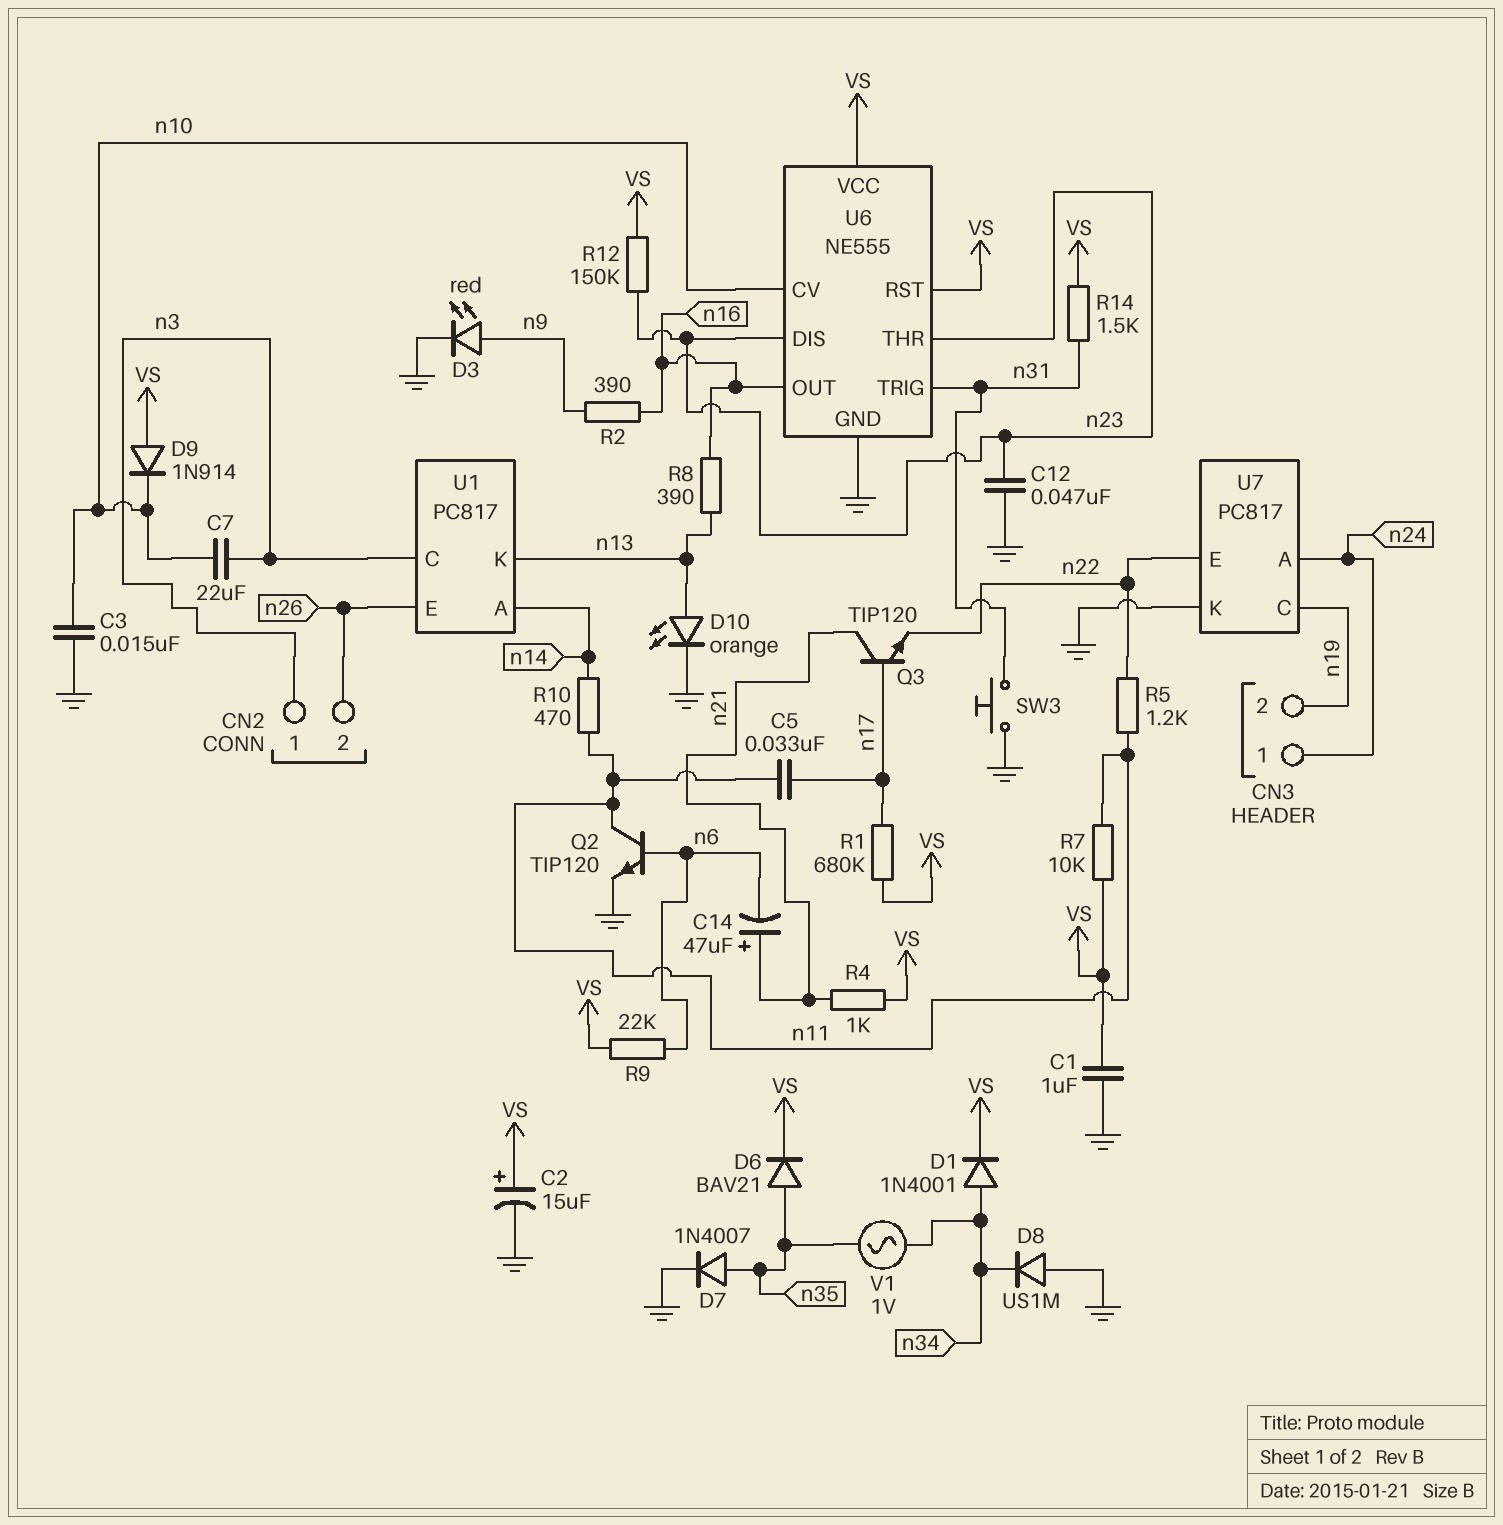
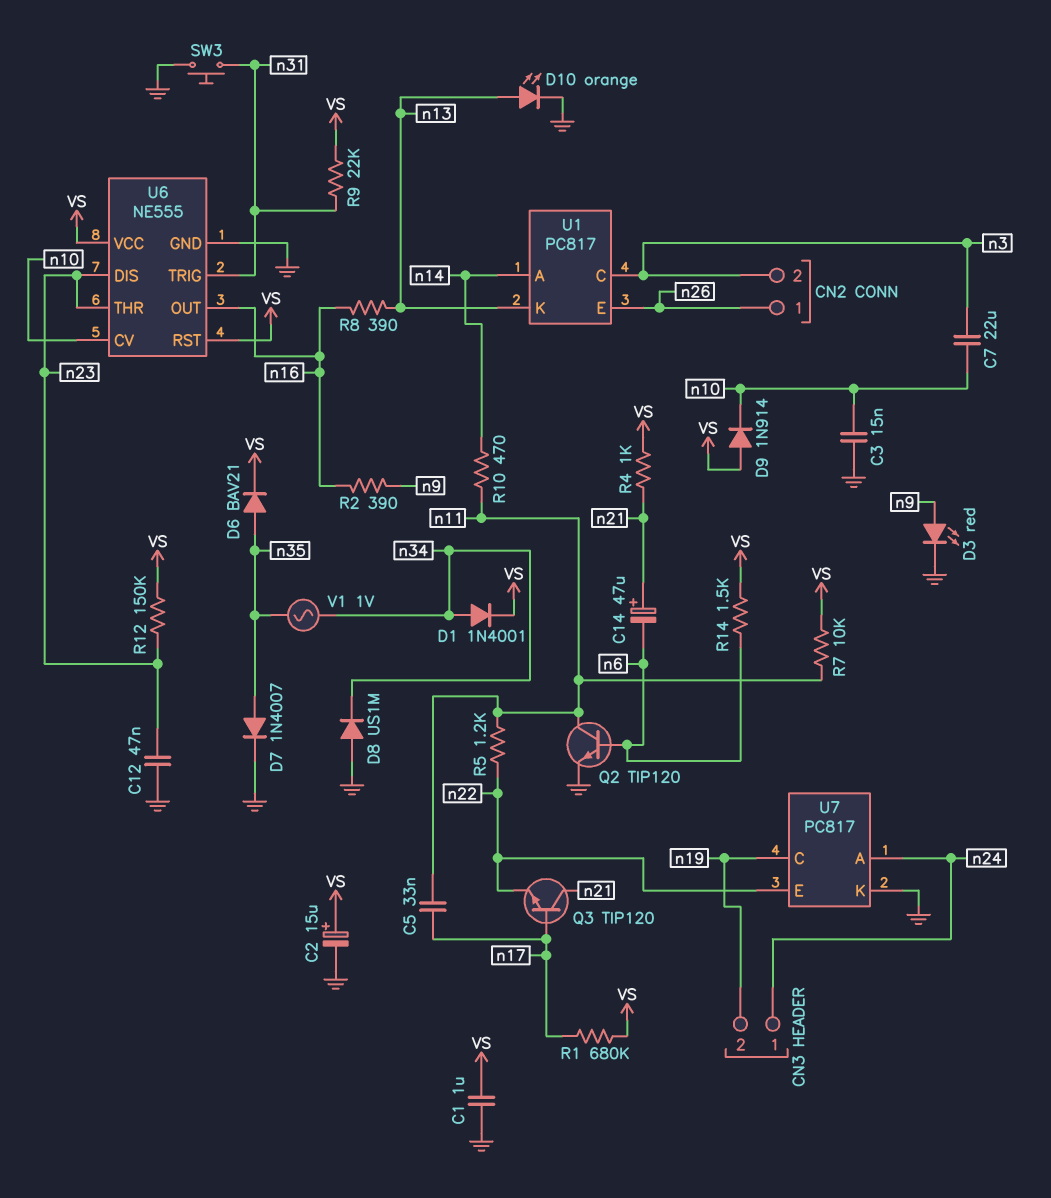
CN2 pin 1: n3 -> n26
CN2 pin 2: n26 -> n3
R9: 22k (VS, n6) -> 22k (VS, n31)
R14: 1.5k (VS, n31) -> 1.5k (VS, n6)

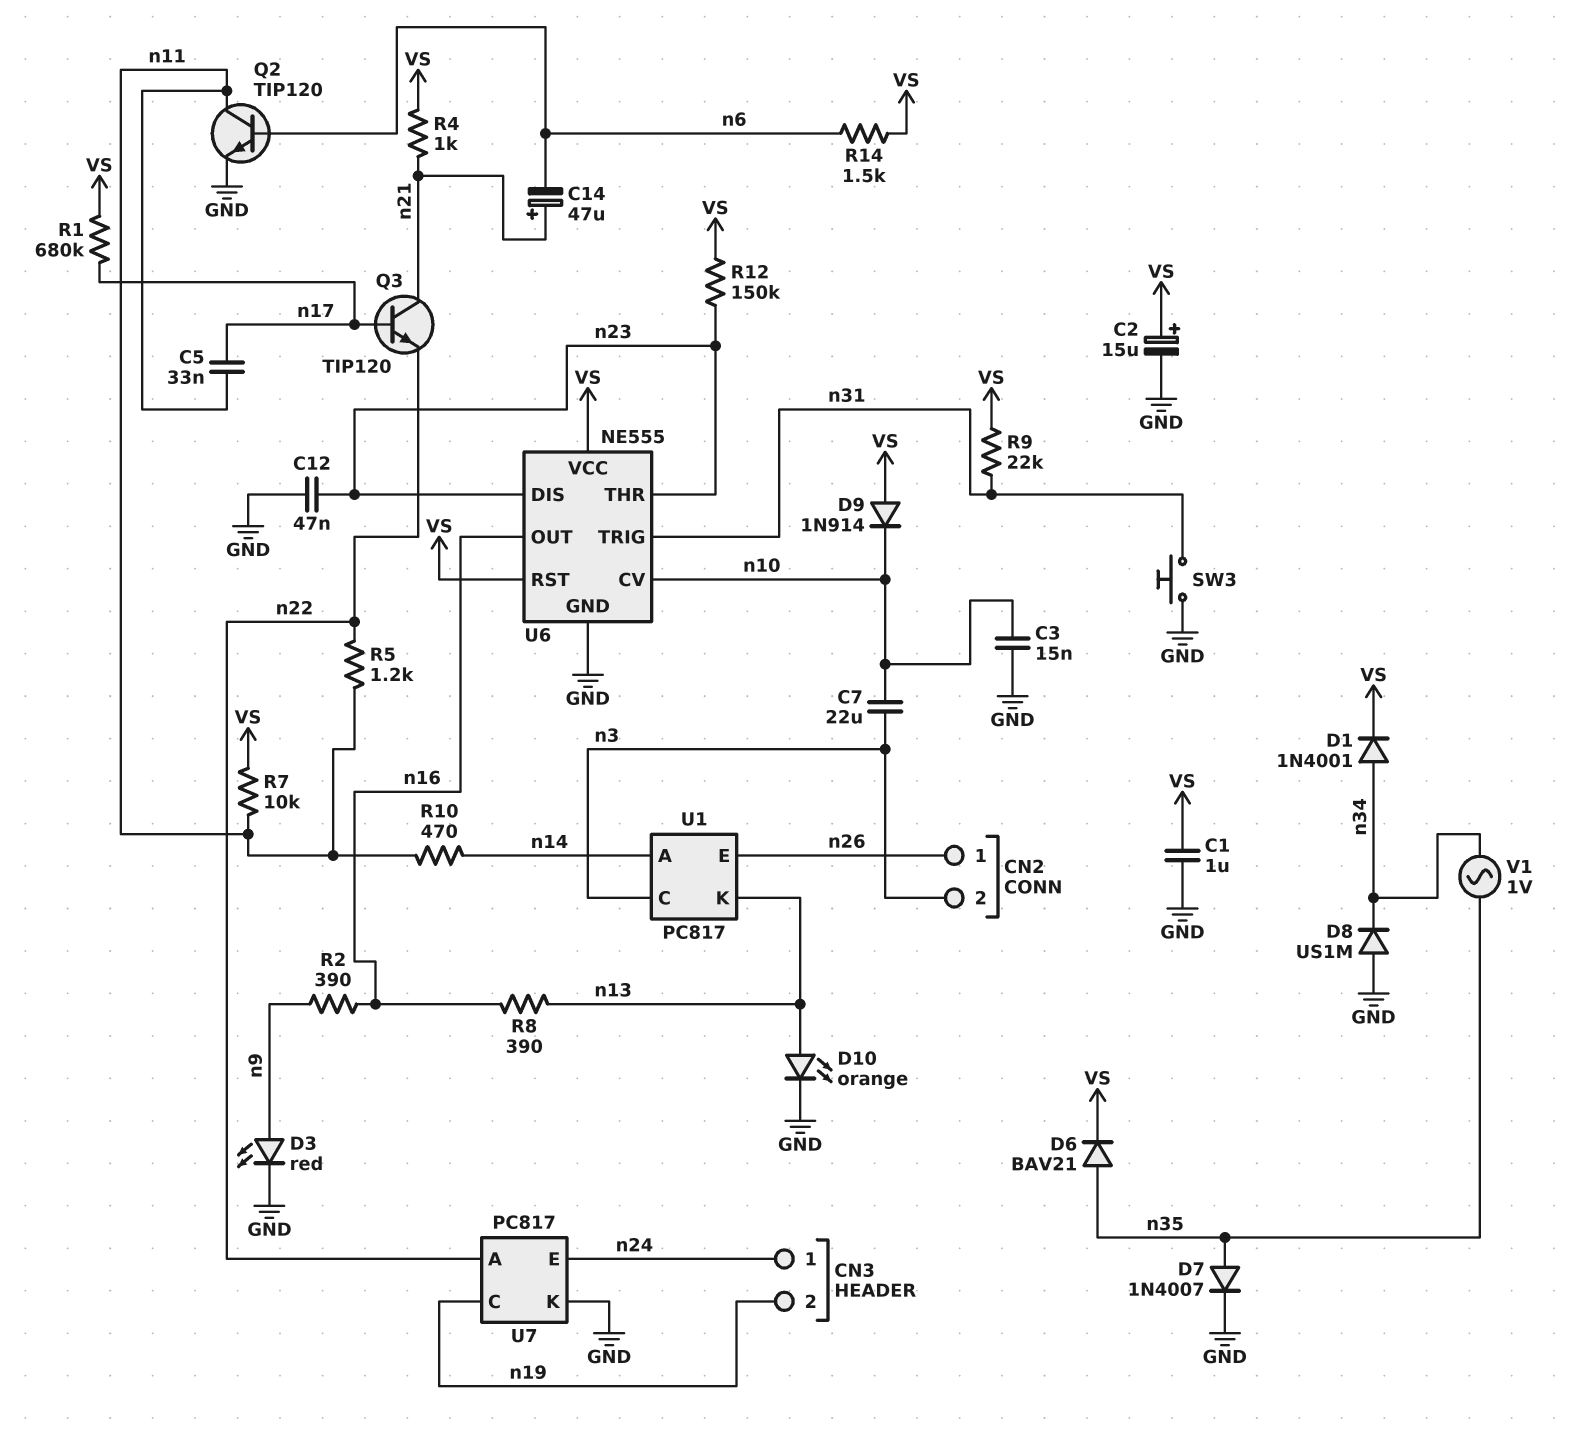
U7 pin A: n24 -> n22
U7 pin E: n22 -> n24

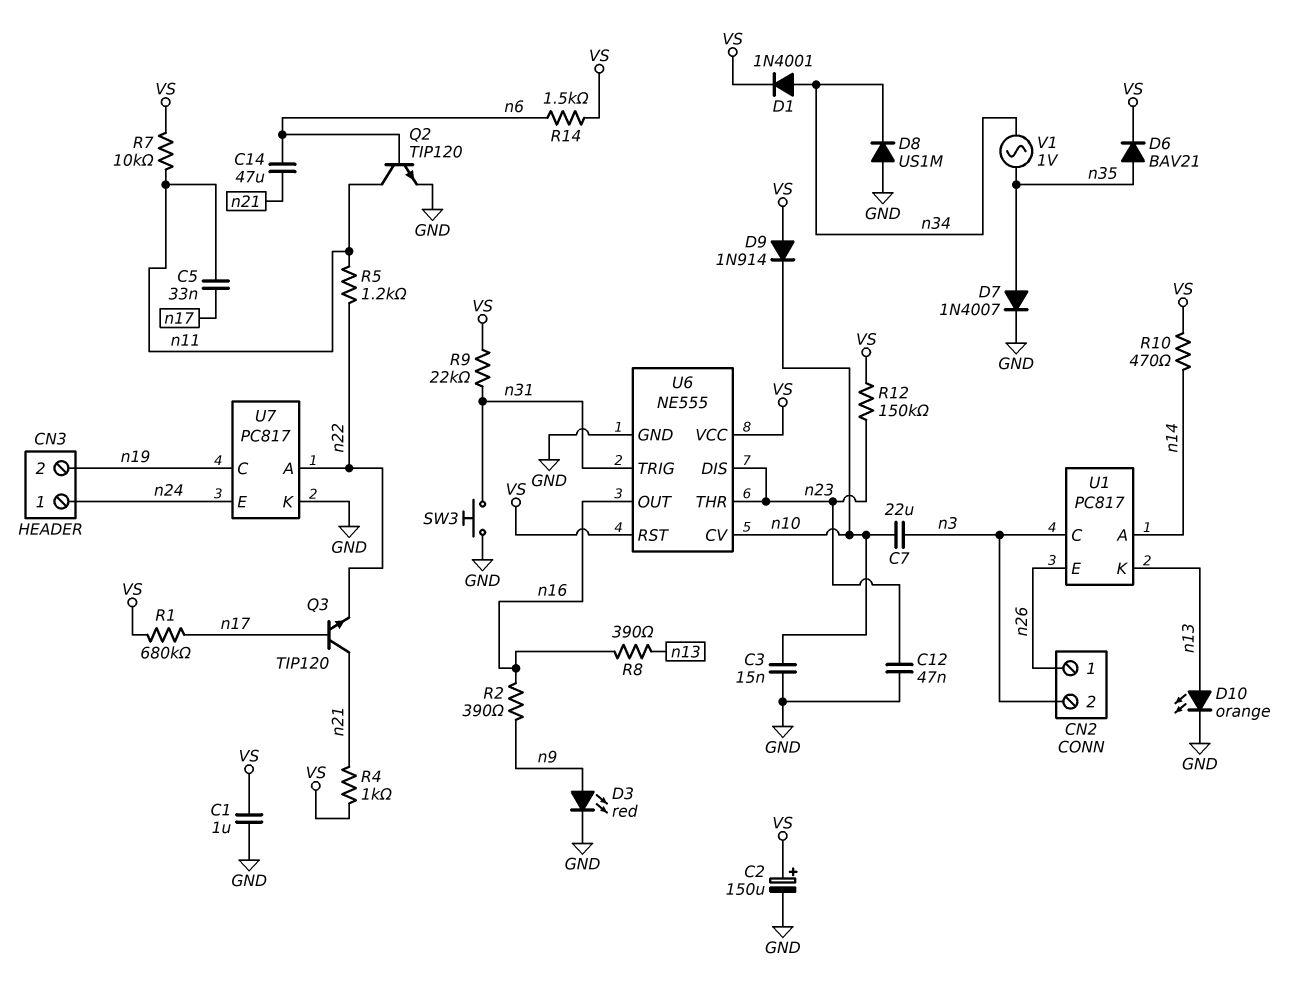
C2: 15uF (plus VS, minus GND) -> 150uF (plus VS, minus GND)
C14: 47uF (plus n21, minus n6) -> 47uF (n6, n21)
R10: 470 (n11, n14) -> 470 (VS, n14)

